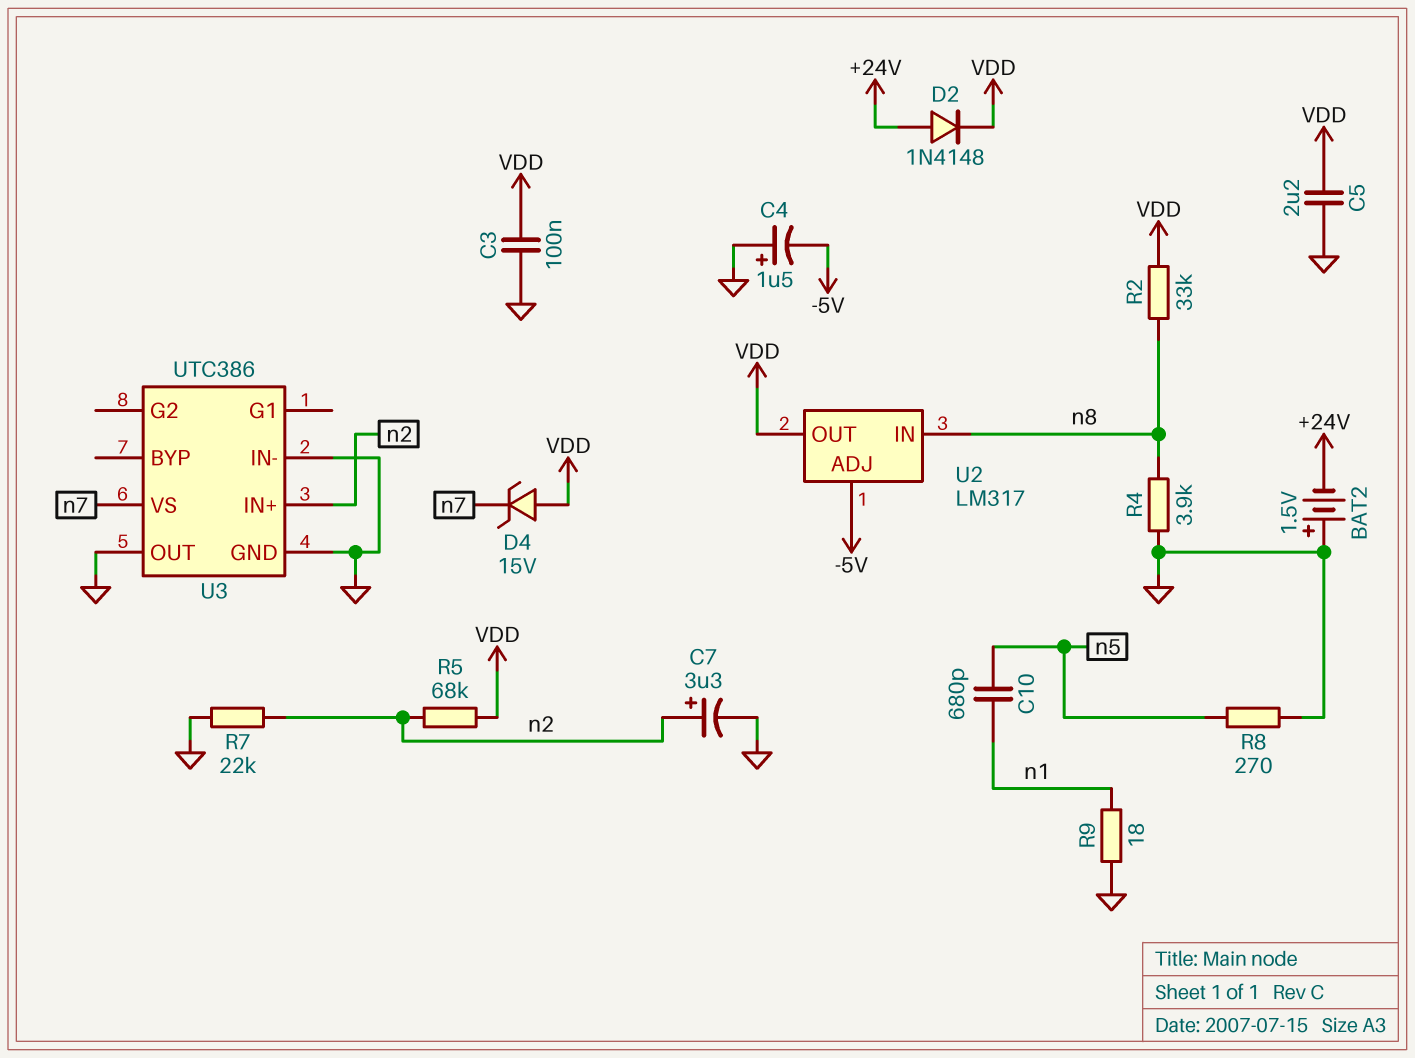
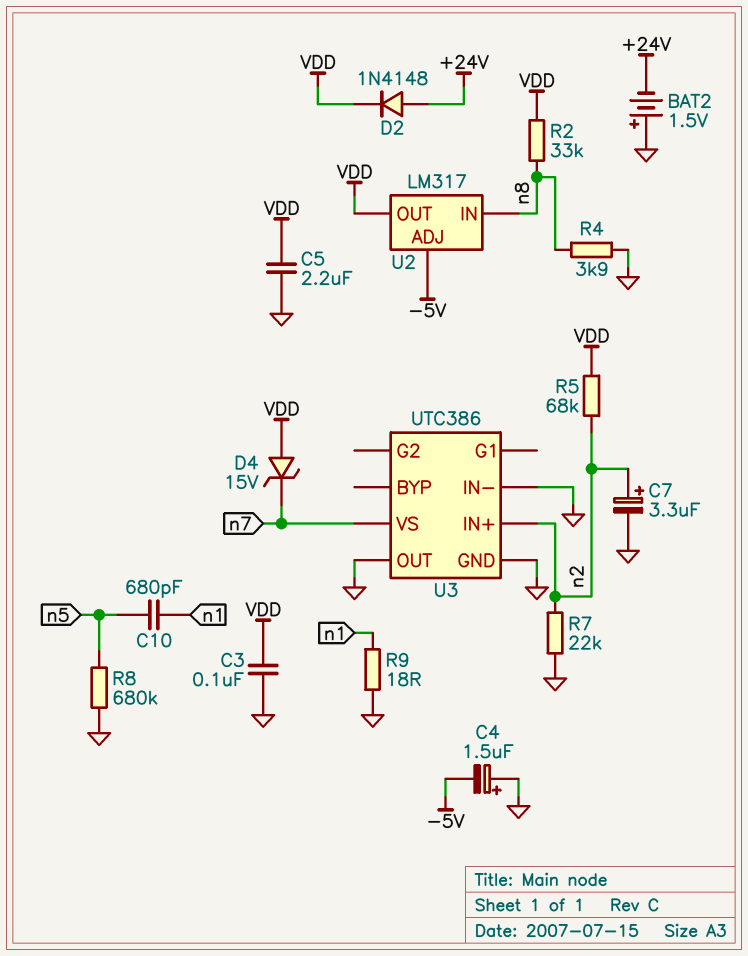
R8: 270 (GND, n5) -> 680k (GND, n5)

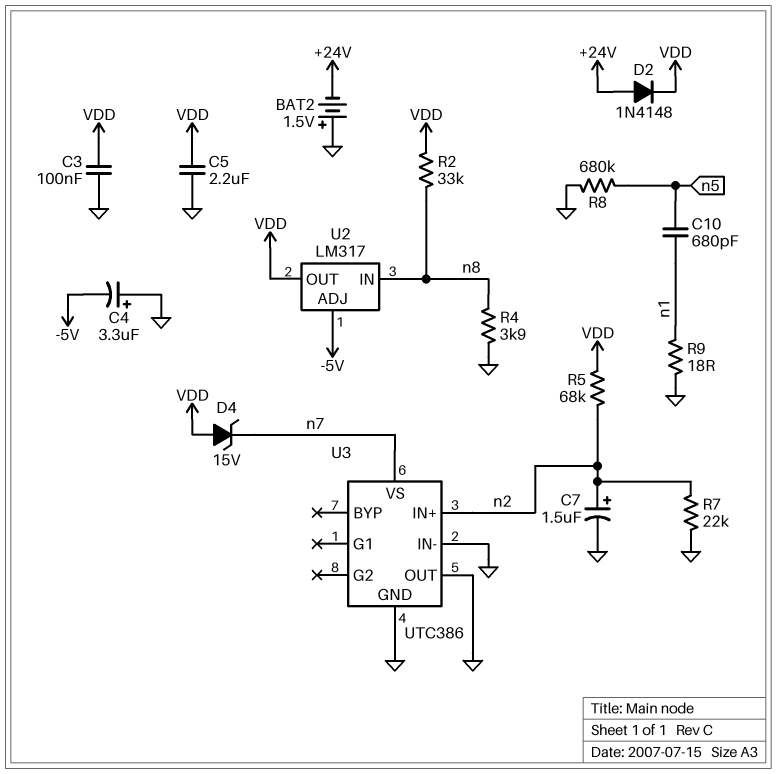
C4: 1.5uF (plus GND, minus -5V) -> 3.3uF (plus GND, minus -5V)
C7: 3.3uF (plus n2, minus GND) -> 1.5uF (plus n2, minus GND)

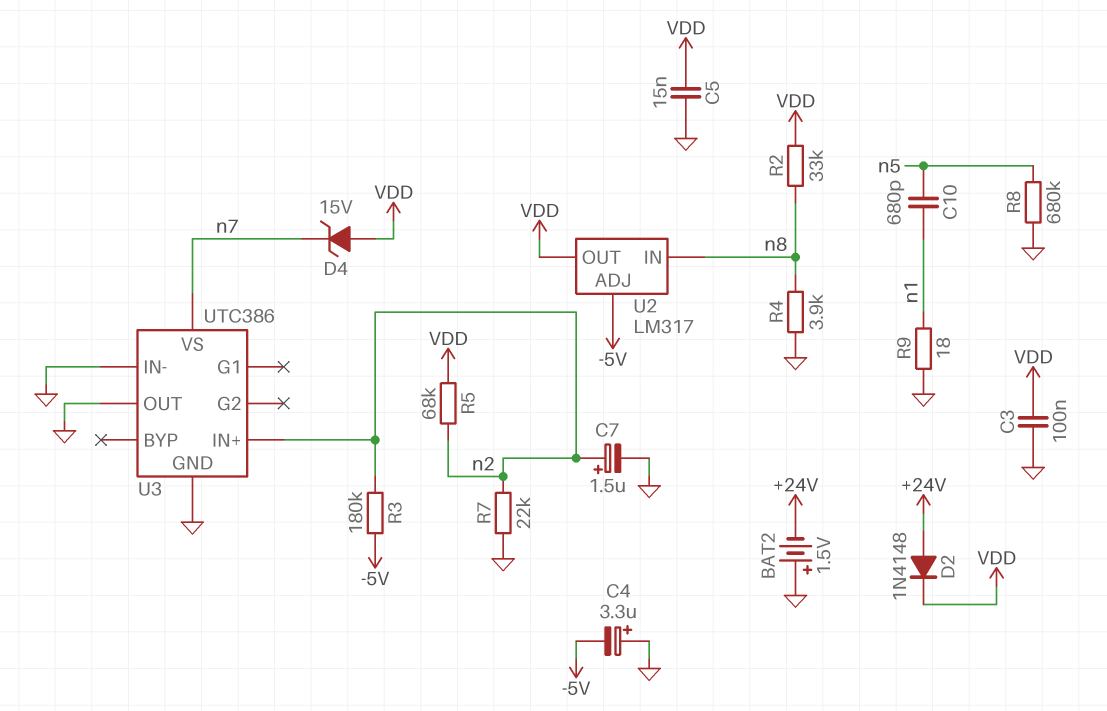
C5: 2.2uF (GND, VDD) -> 15nF (GND, VDD)
R3: none -> 180k (-5V, n2)

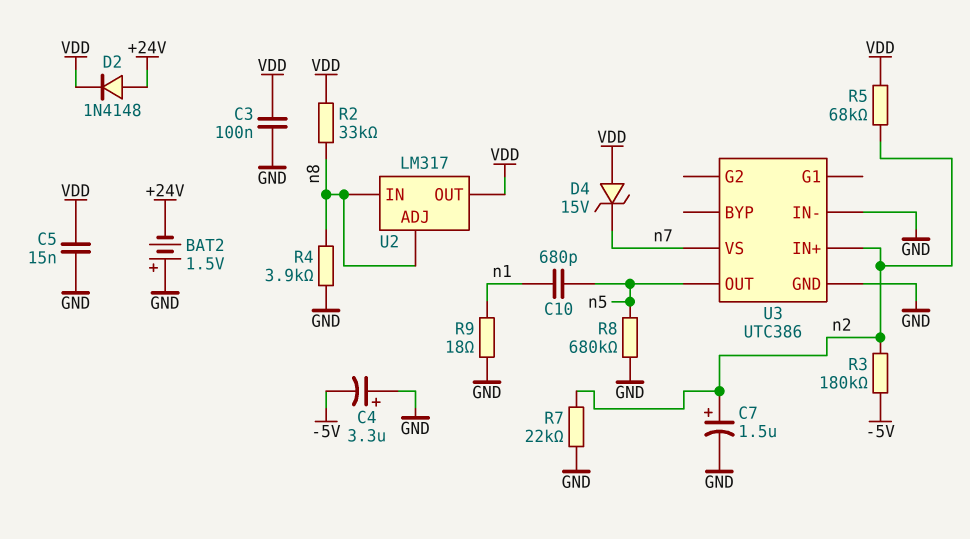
U2 pin ADJ: -5V -> n8
U3 pin OUT: GND -> n5

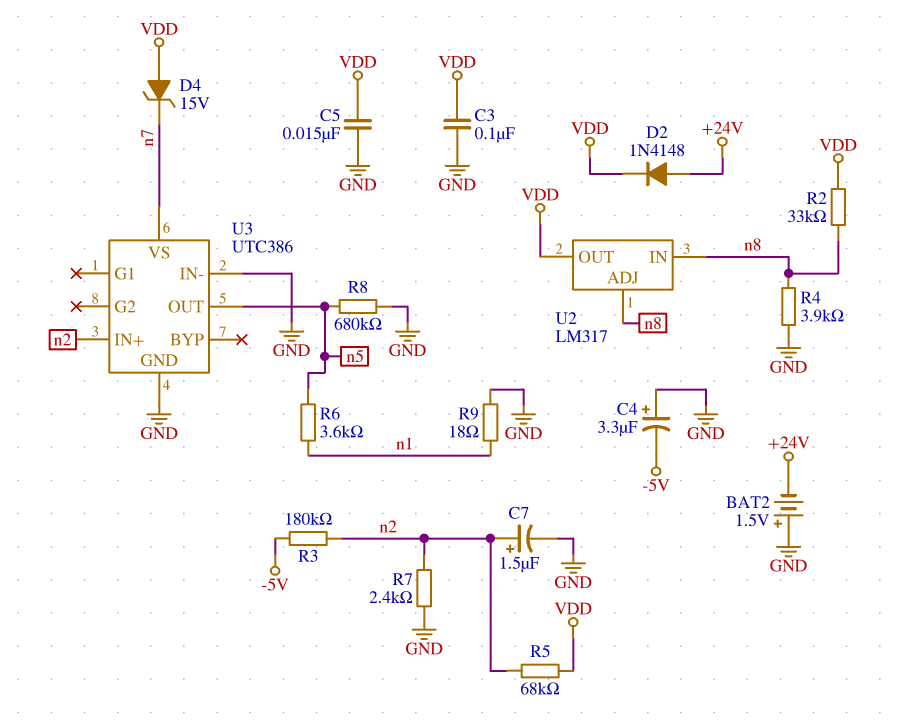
C10: 680pF (n1, n5) -> none
R6: none -> 3.6k (n1, n5)
R7: 22k (GND, n2) -> 2.4k (GND, n2)

